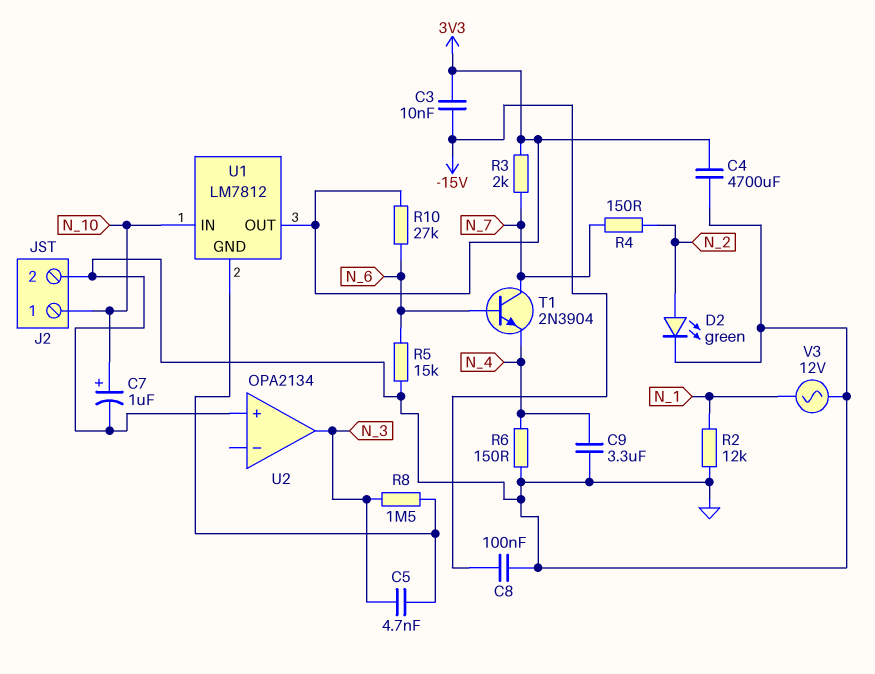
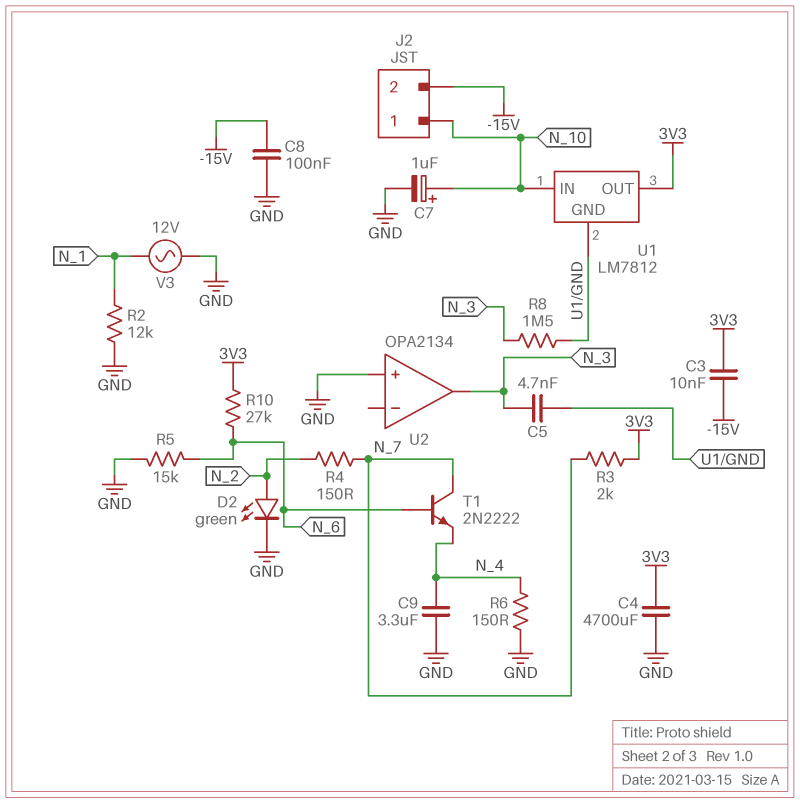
J2 pin 2: GND -> -15V
T1: NPN 2N3904 (B N_6, C N_7, E N_4) -> NPN 2N2222 (B N_6, C N_7, E N_4)

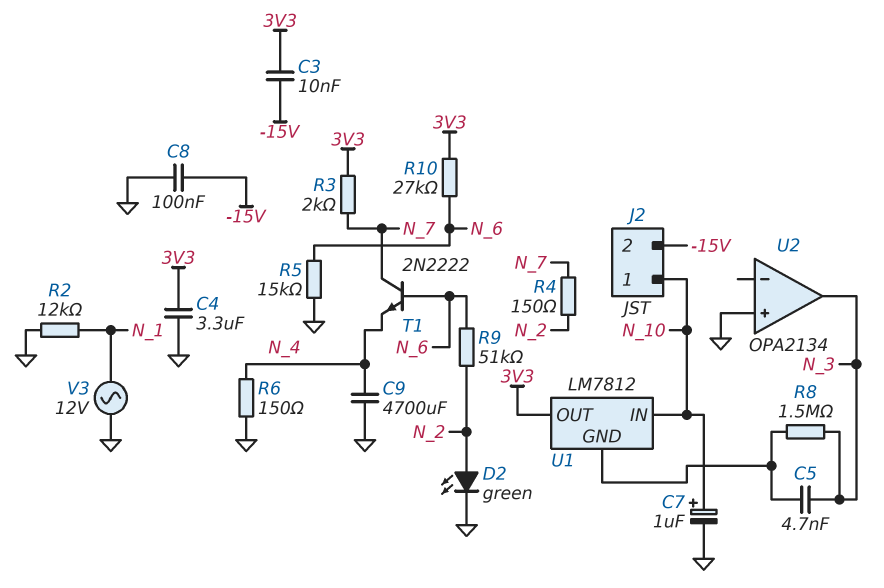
C4: 4700uF (3V3, GND) -> 3.3uF (3V3, GND)
C9: 3.3uF (GND, N_4) -> 4700uF (GND, N_4)
R9: none -> 51k (N_2, N_6)

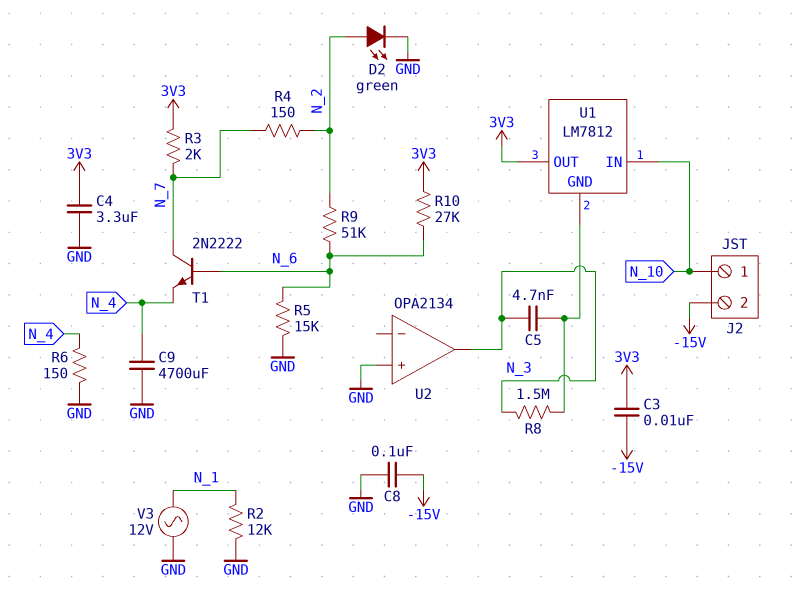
C7: 1uF (plus N_10, minus GND) -> none

